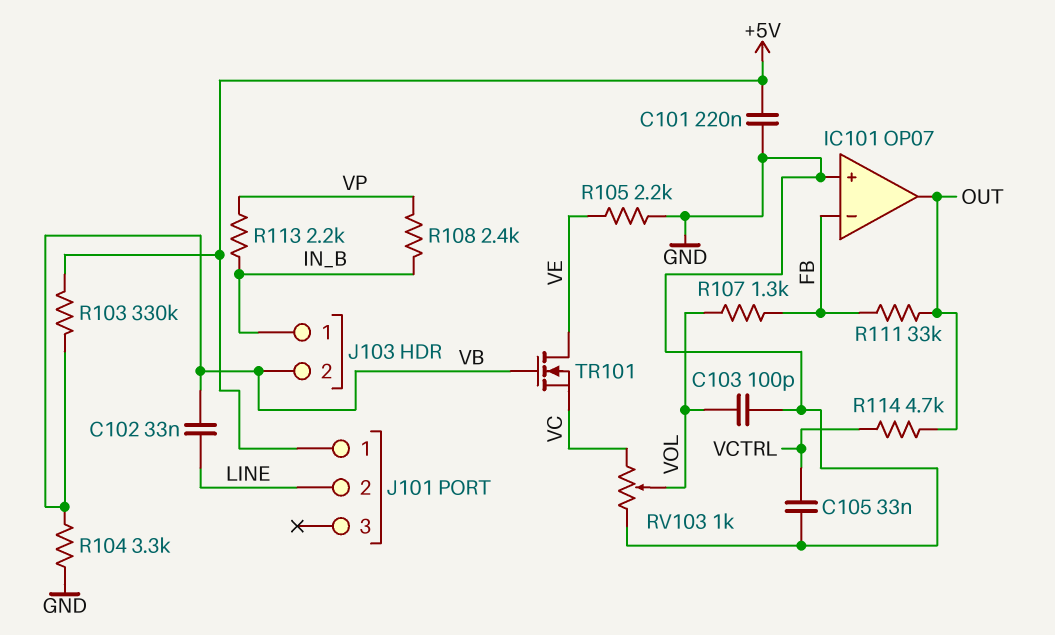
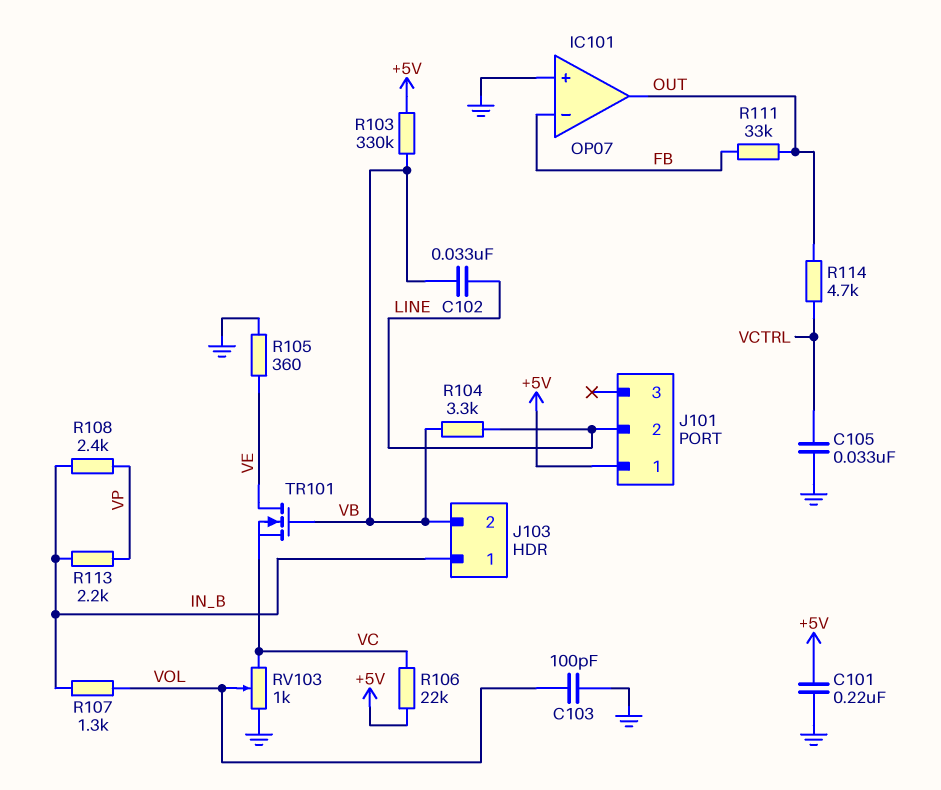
R104: 3.3k (GND, VB) -> 3.3k (LINE, VB)
R105: 2.2k (GND, VE) -> 360 (GND, VE)
R106: none -> 22k (+5V, VC)
R107: 1.3k (FB, VOL) -> 1.3k (IN_B, VOL)

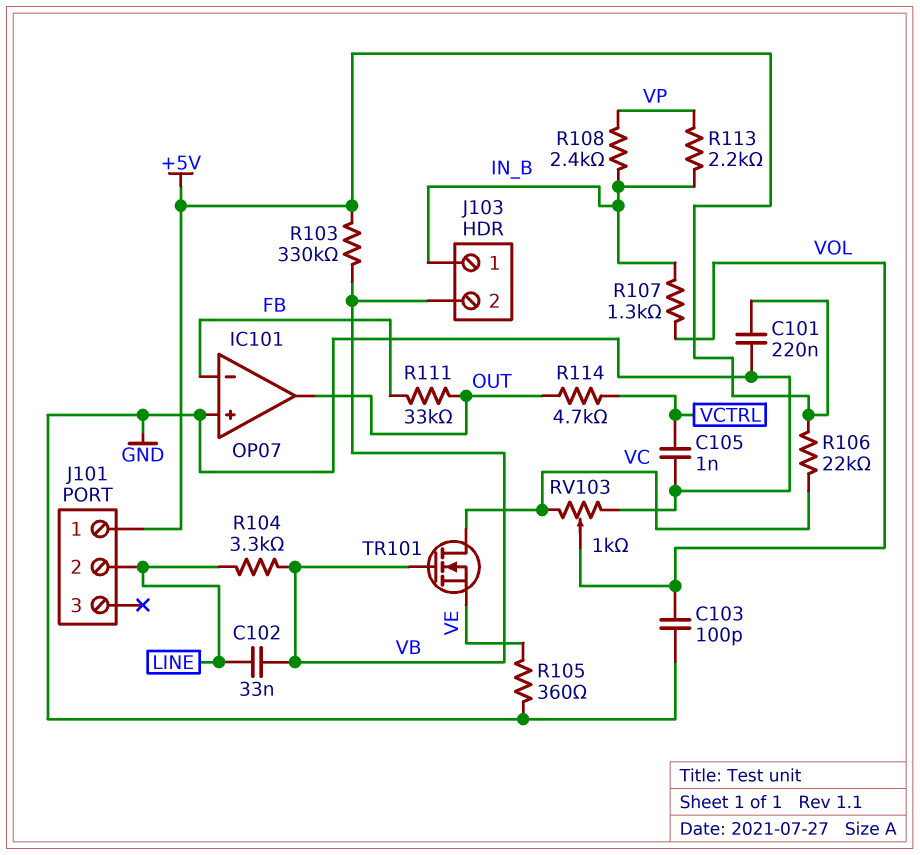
C105: 33nF (GND, VCTRL) -> 1nF (GND, VCTRL)
TR101: NMOS (G VB, D VE, S VC) -> NMOS (G VB, D VC, S VE)

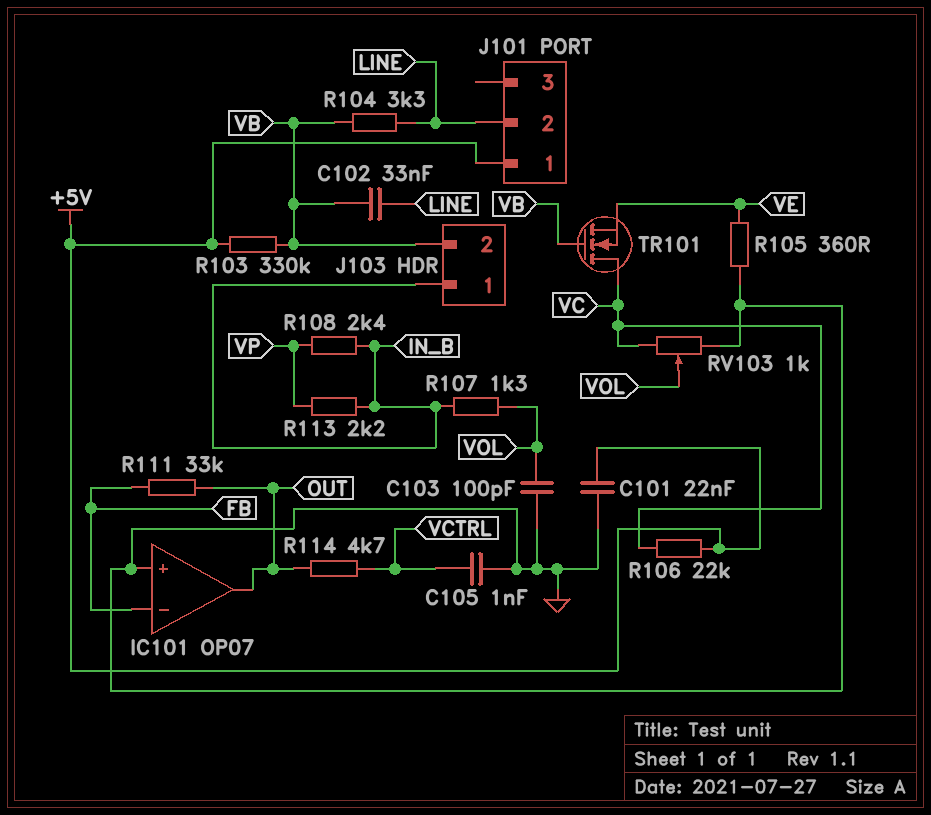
C101: 220nF (+5V, GND) -> 22nF (+5V, GND)

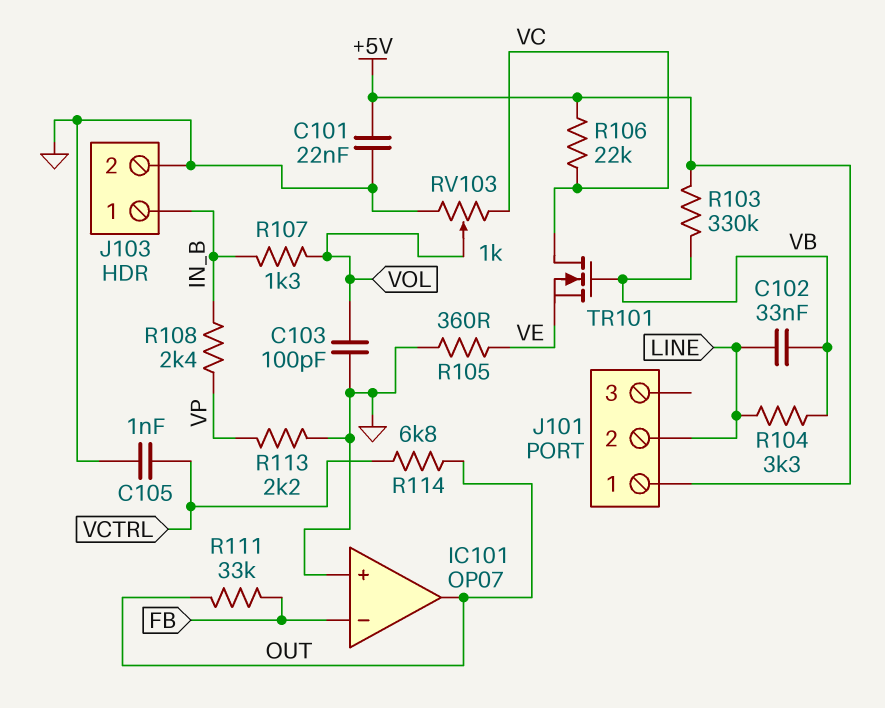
J103 pin 2: VB -> GND
R113: 2.2k (IN_B, VP) -> 2.2k (GND, VP)
R114: 4.7k (OUT, VCTRL) -> 6.8k (OUT, VCTRL)

